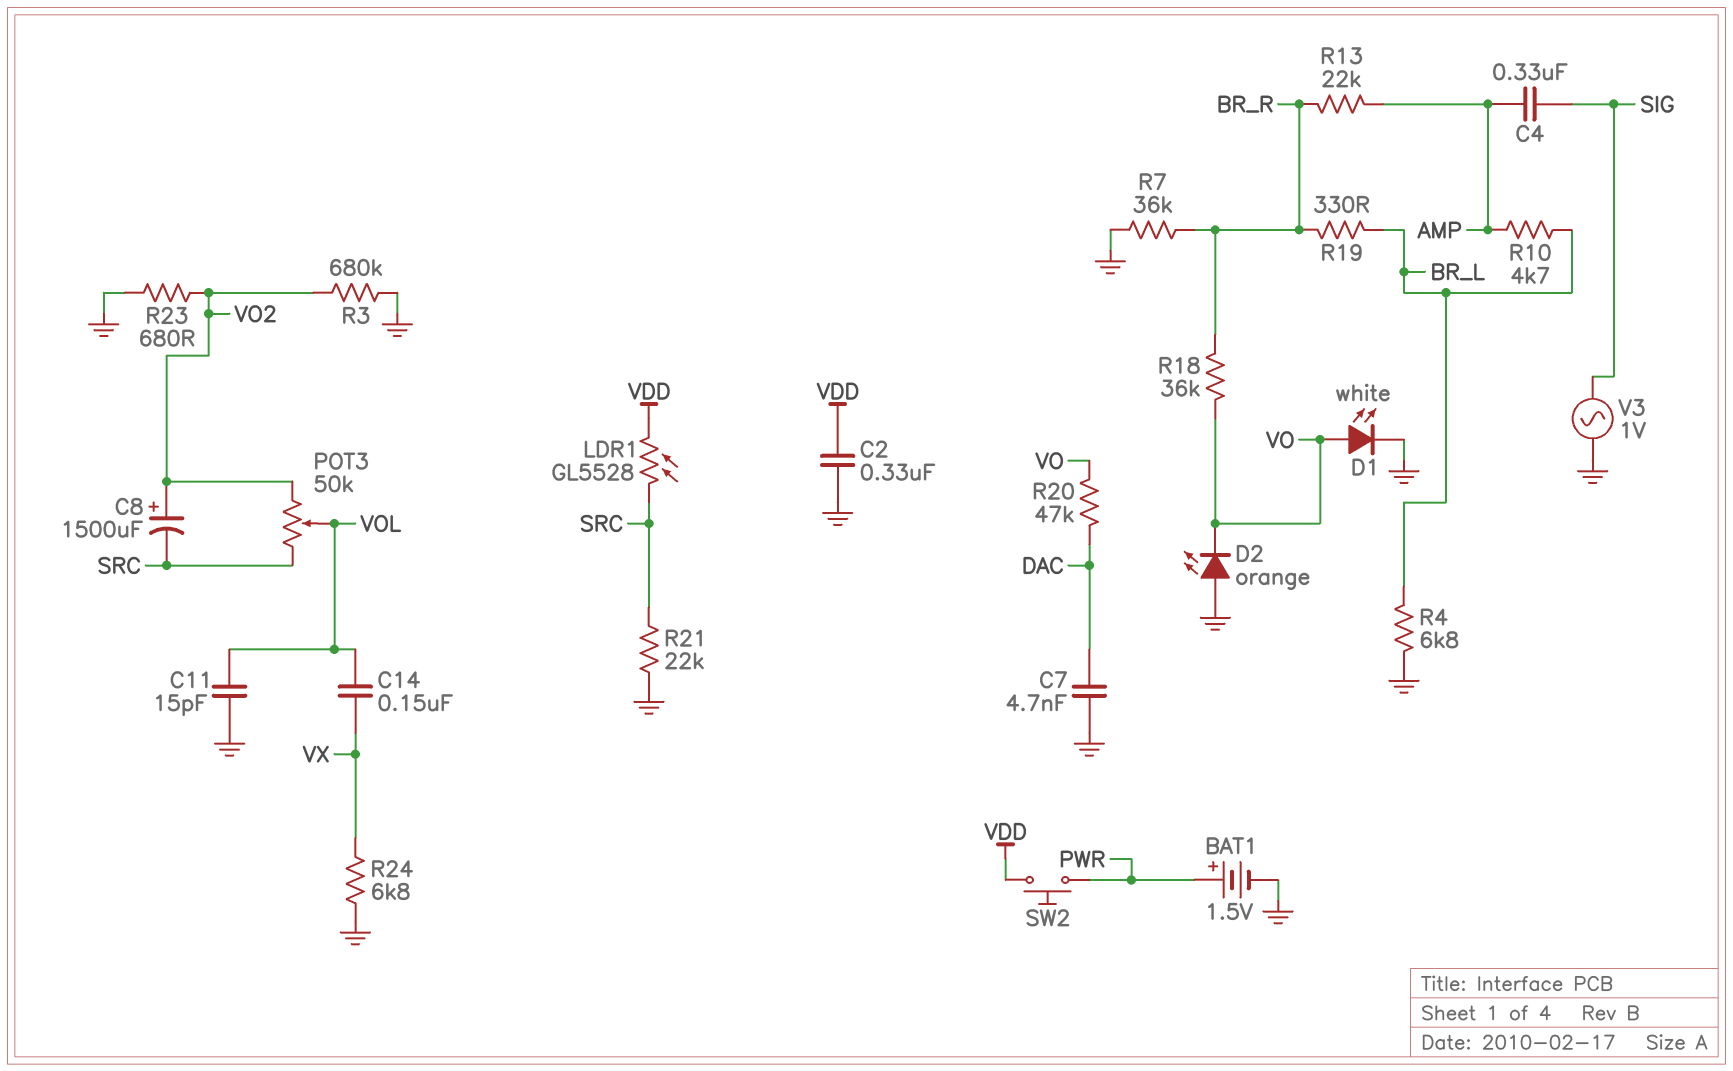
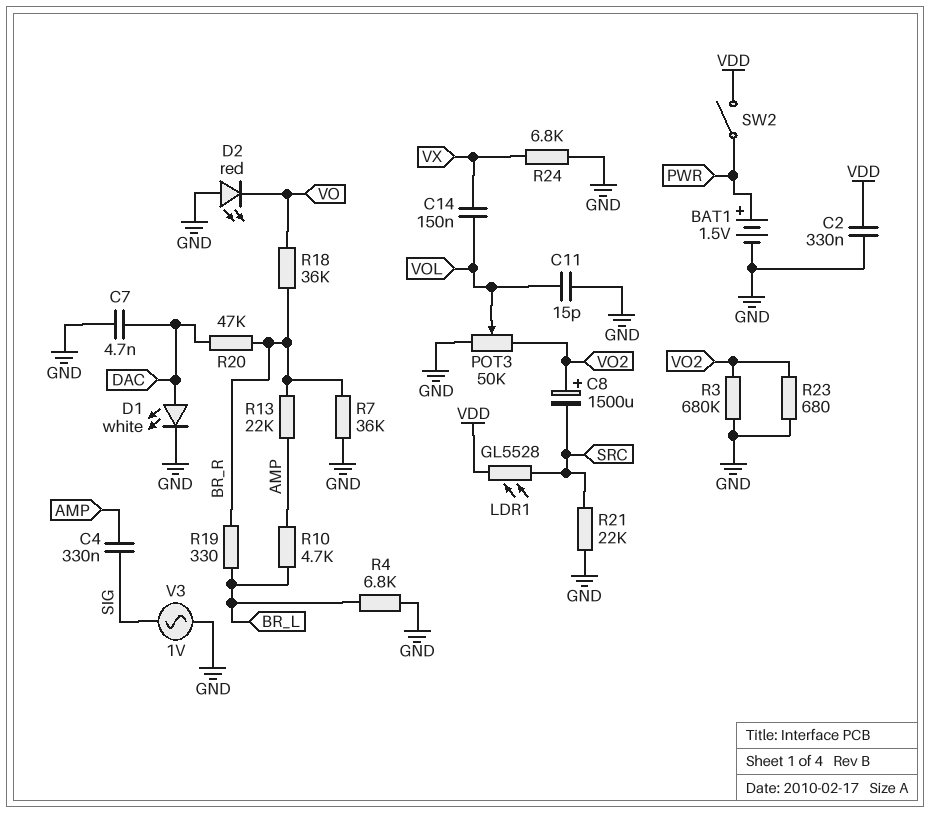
D1: LED white (A VO, K GND) -> LED white (A DAC, K GND)
D2: LED orange (A GND, K VO) -> LED red (A GND, K VO)
POT3: 50k (SRC, VO2, wiper VOL) -> 50k (GND, VO2, wiper VOL)
R20: 47k (DAC, VO) -> 47k (BR_R, DAC)
SW2: button (PWR, VDD) -> switch (PWR, VDD)

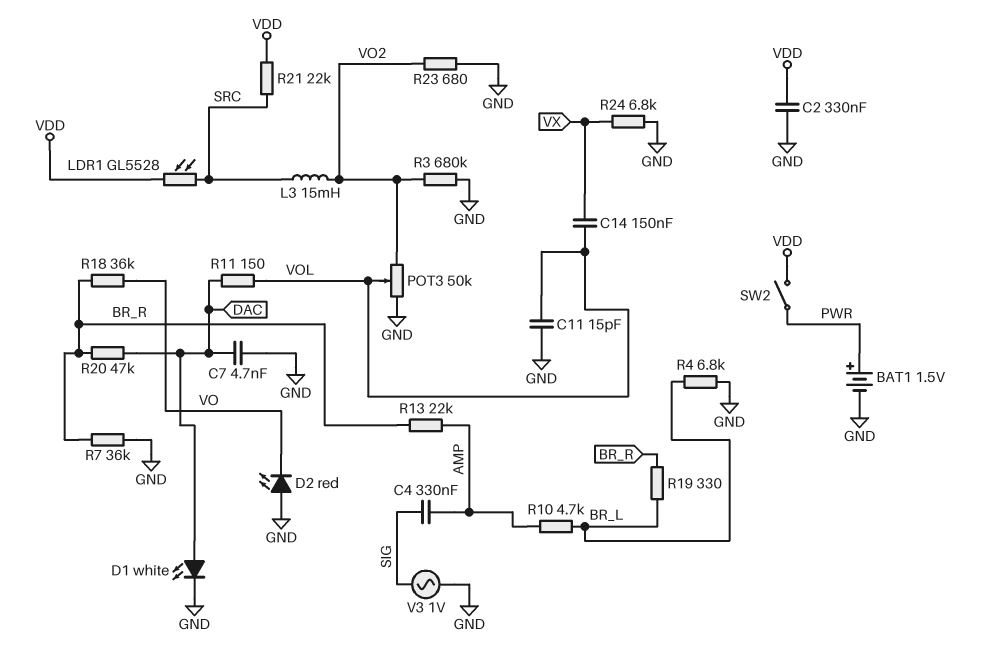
C8: 1500uF (plus VO2, minus SRC) -> none
L3: none -> 15mH (SRC, VO2)
R11: none -> 150 (DAC, VOL)
R21: 22k (GND, SRC) -> 22k (SRC, VDD)

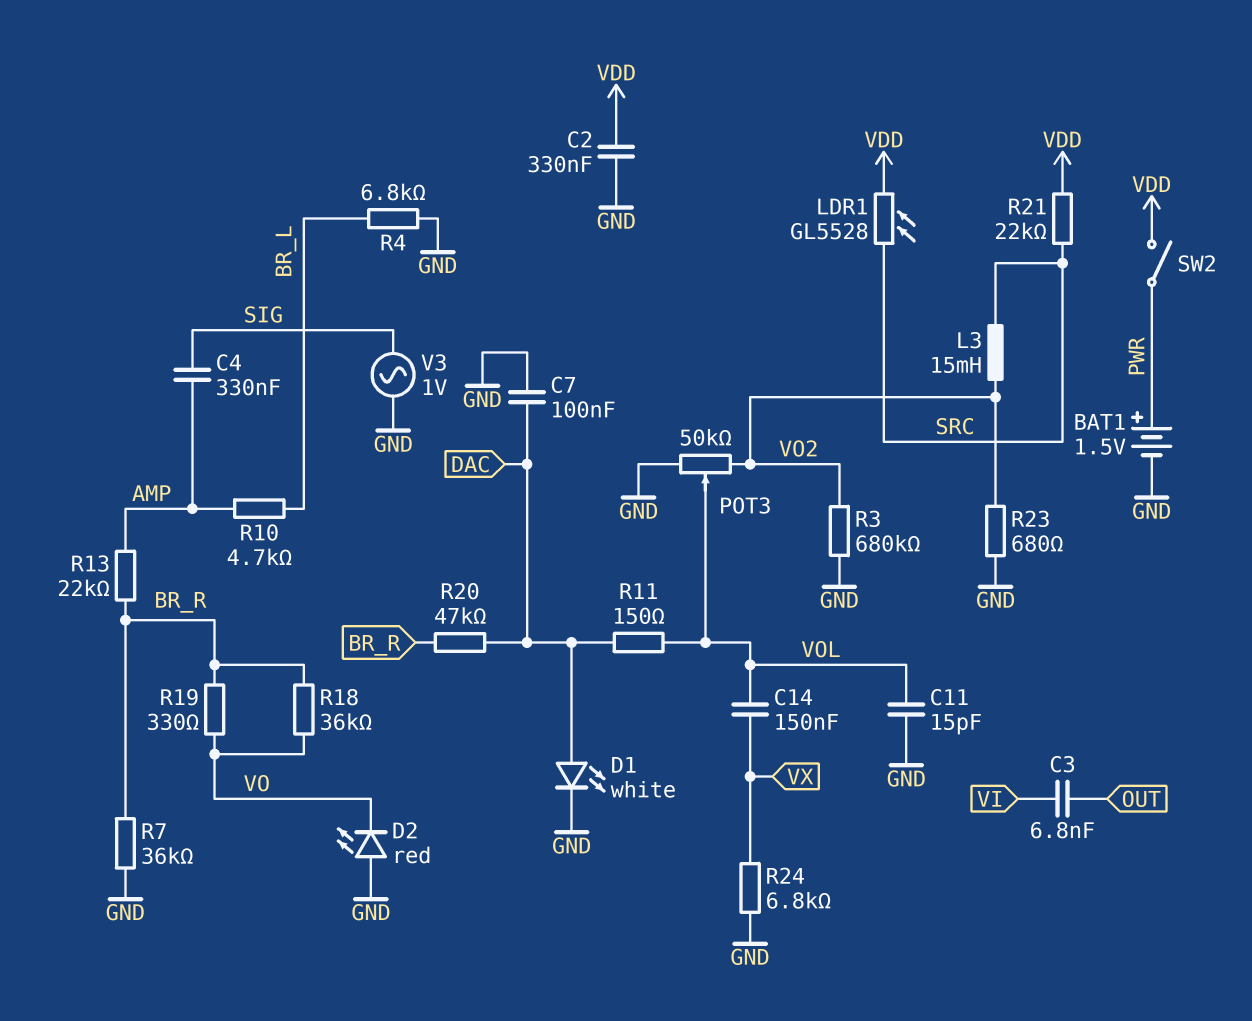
C3: none -> 6.8nF (OUT, VI)
C7: 4.7nF (DAC, GND) -> 100nF (DAC, GND)
R19: 330 (BR_L, BR_R) -> 330 (BR_R, VO)

